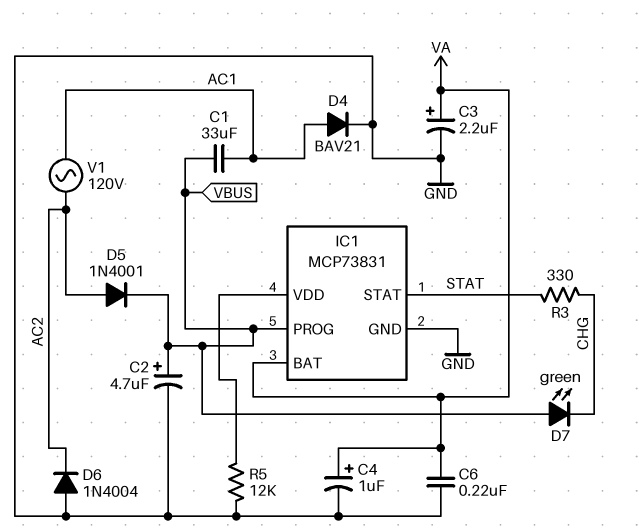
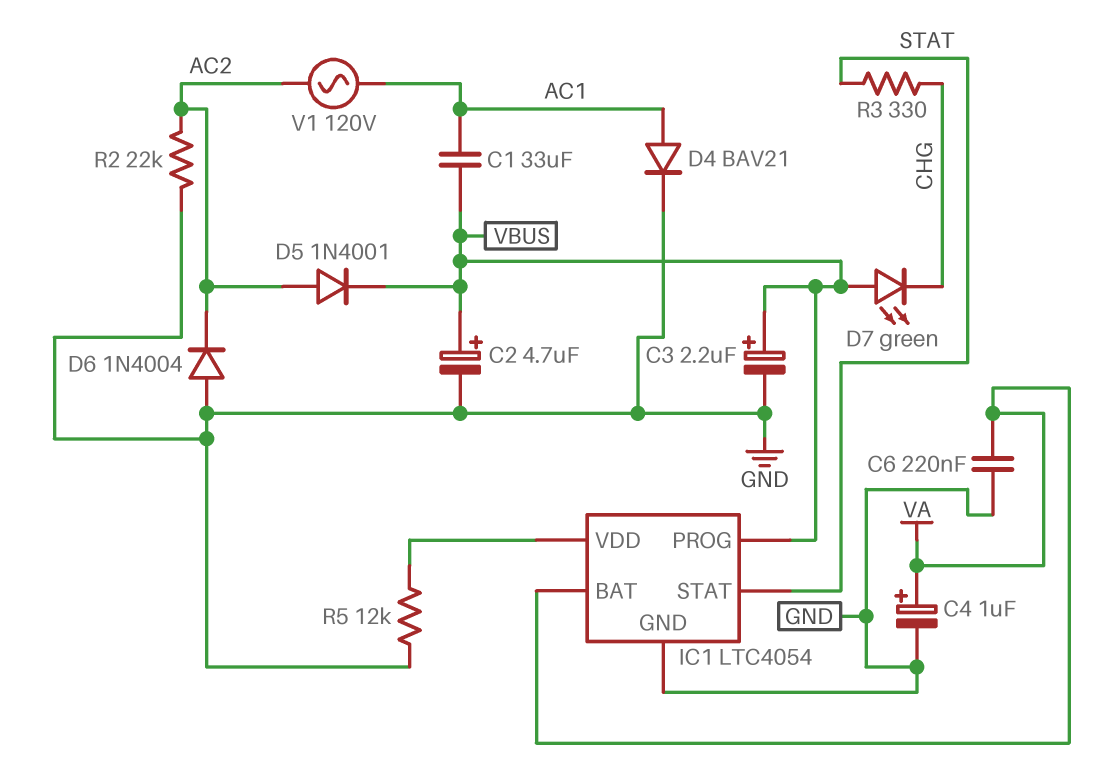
C3: 2.2uF (plus VA, minus GND) -> 2.2uF (plus VBUS, minus GND)
IC1: MCP73831 -> LTC4054
R2: none -> 22k (AC2, GND)

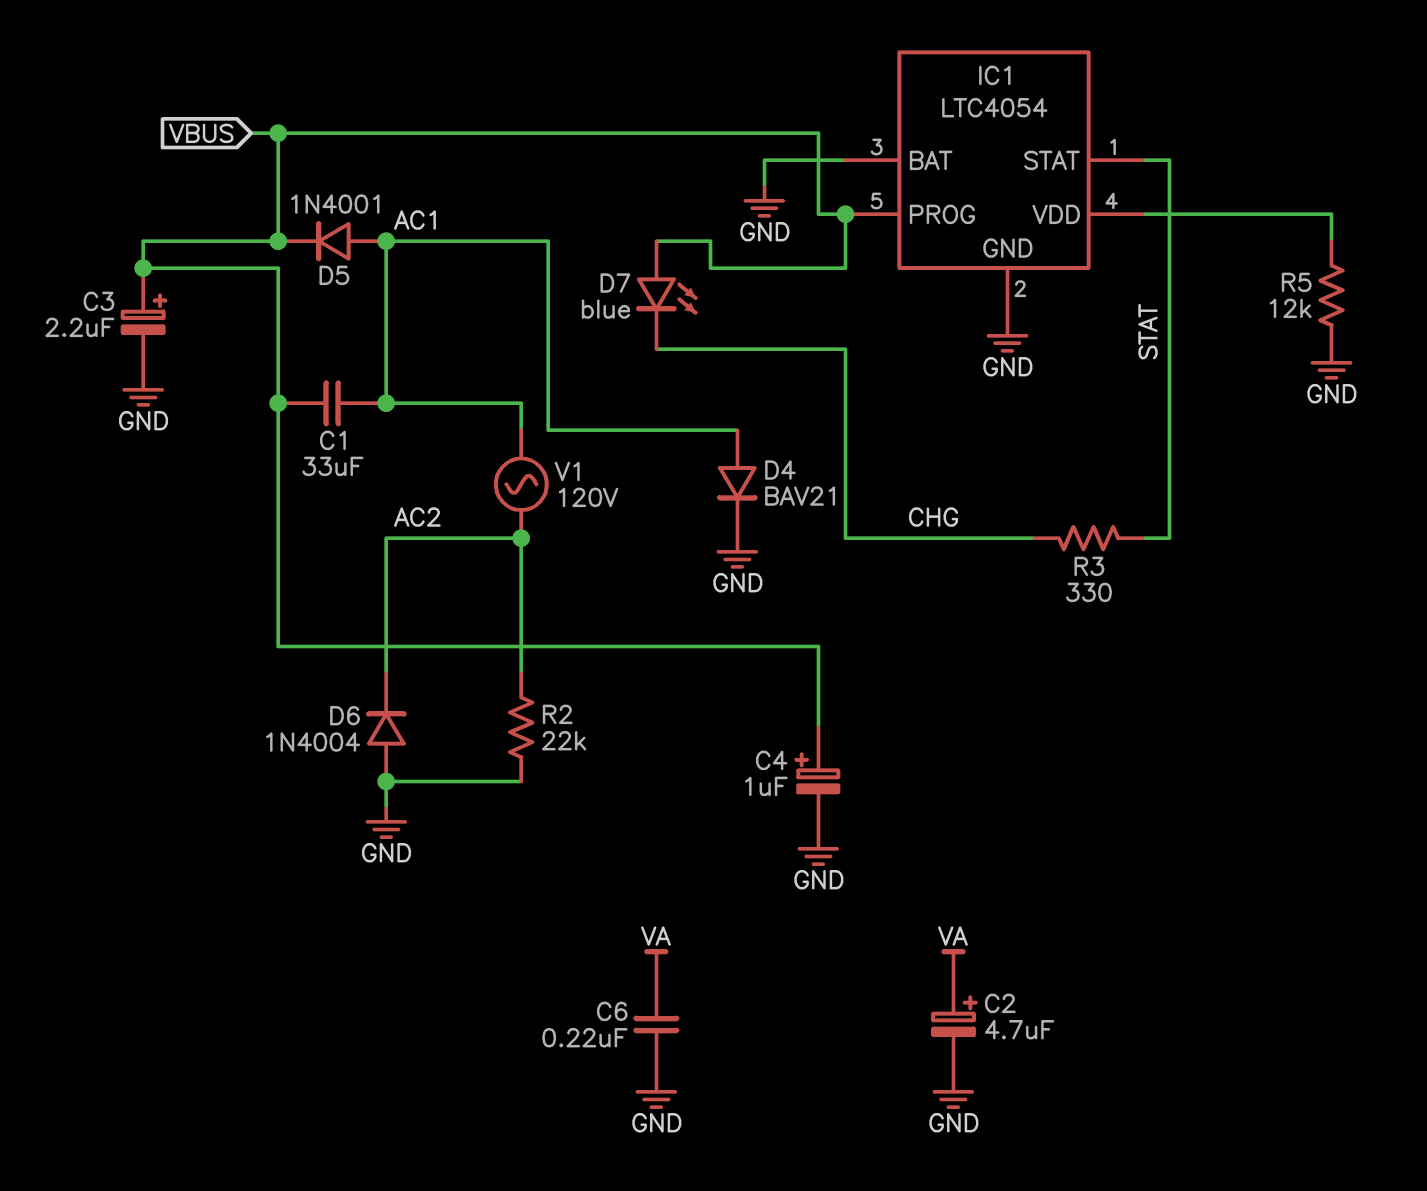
C2: 4.7uF (plus VBUS, minus GND) -> 4.7uF (plus VA, minus GND)
C4: 1uF (plus VA, minus GND) -> 1uF (plus VBUS, minus GND)
D5: diode 1N4001 (A AC2, K VBUS) -> diode 1N4001 (A AC1, K VBUS)
D7: LED green (A VBUS, K CHG) -> LED blue (A VBUS, K CHG)
IC1 pin BAT: VA -> GND

